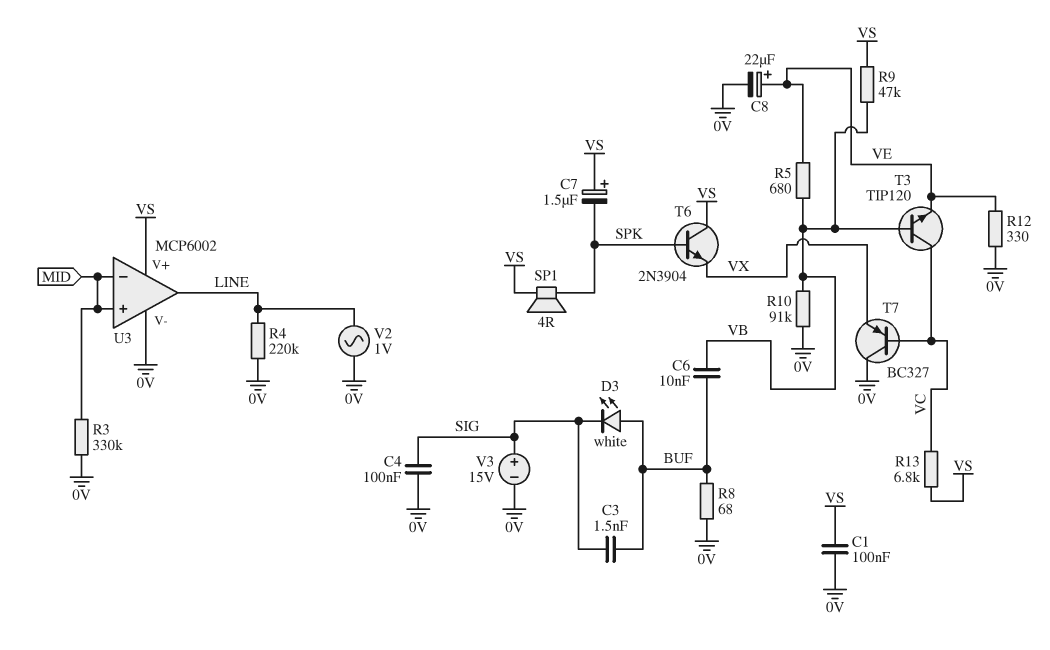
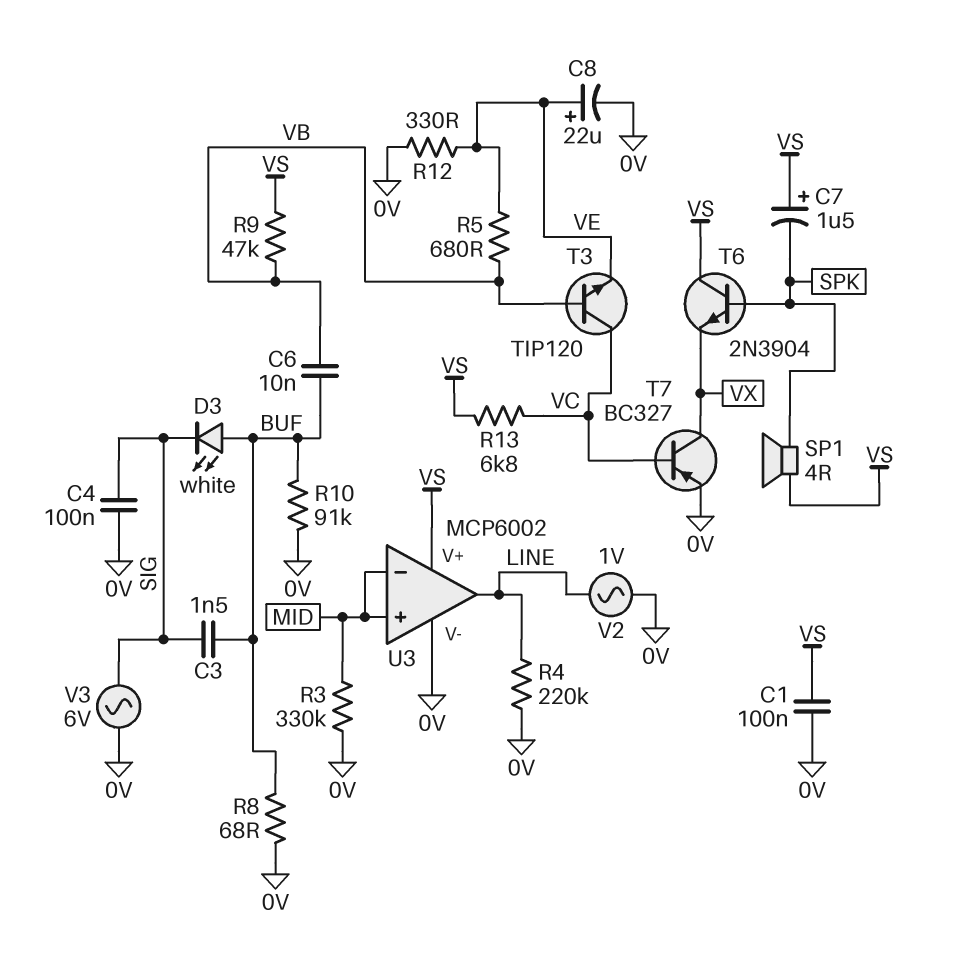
R10: 91k (0V, VB) -> 91k (0V, BUF)
T7: PNP BC327 (B VC, C 0V, E VX) -> PNP BC327 (B VC, C VX, E 0V)
V3: 15V (plus SIG, minus 0V) -> AC 6V (0V, SIG)

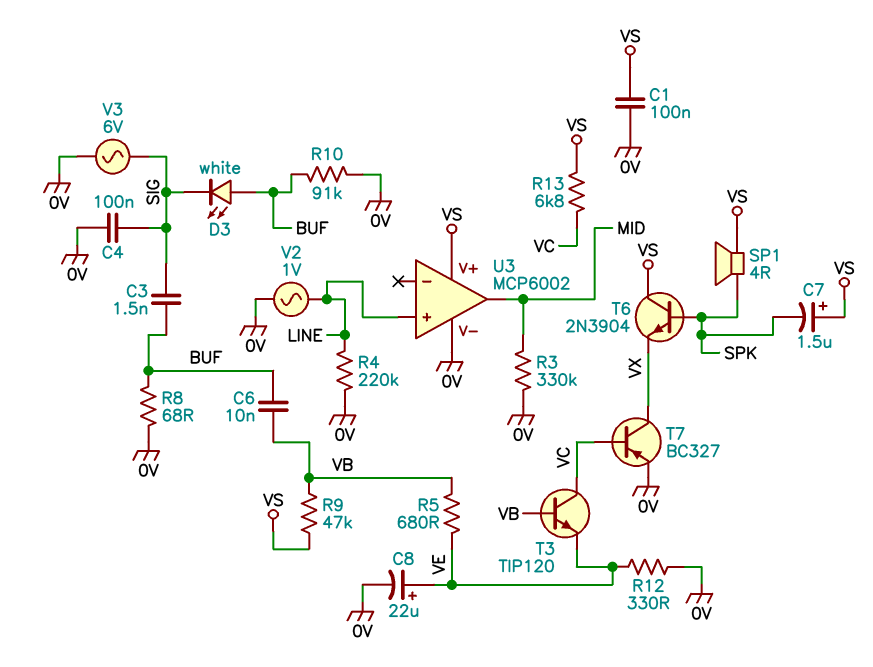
U3 pin in+: MID -> LINE
U3 pin in-: MID -> none
U3 pin out: LINE -> MID

